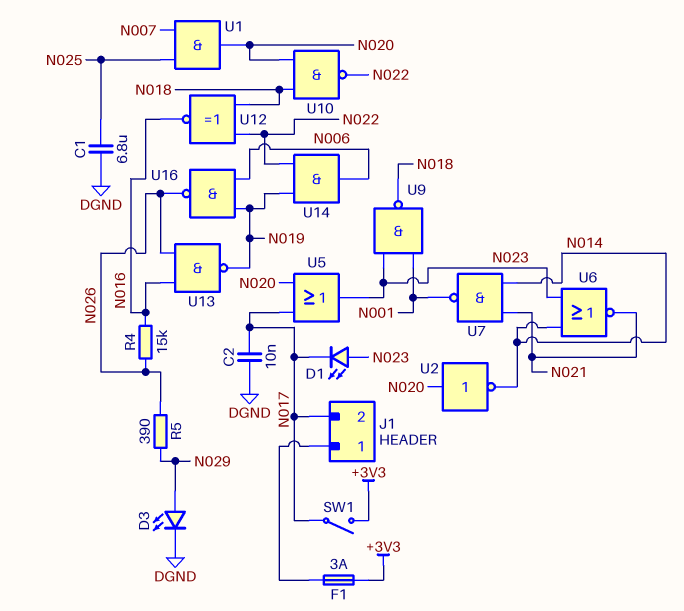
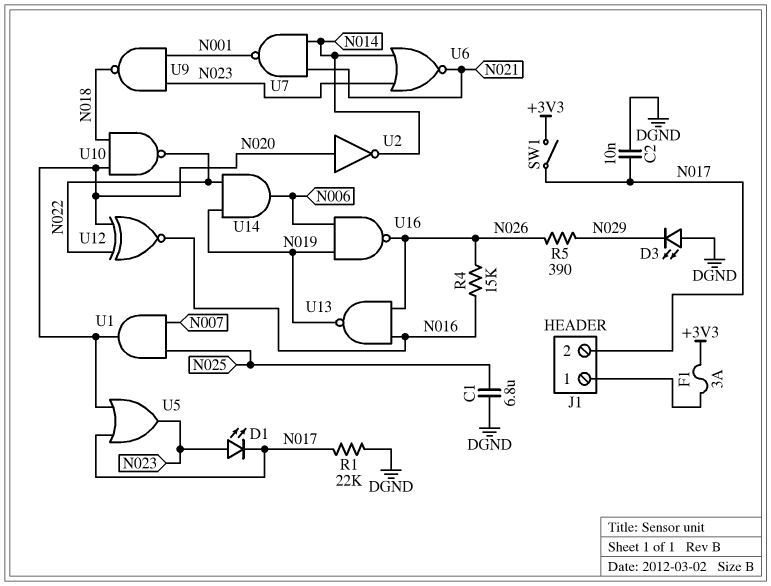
D3: LED (A N029, K DGND) -> LED (A DGND, K N029)
R1: none -> 22k (DGND, N017)
U12: XNOR (in N018, in N022, out N016) -> XNOR (in N020, in N022, out N016)

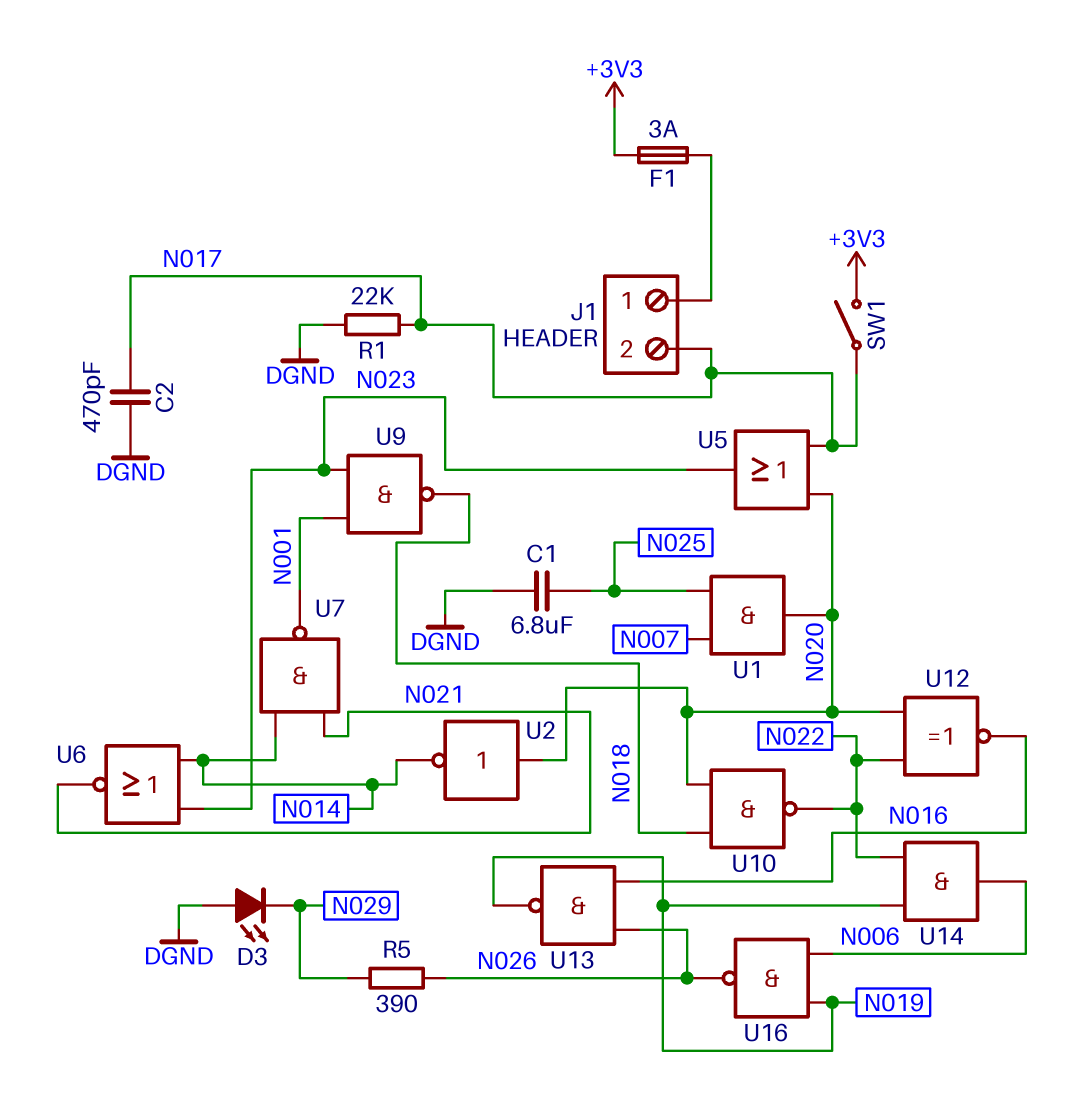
C2: 10nF (DGND, N017) -> 470pF (DGND, N017)
D1: LED (A N023, K N017) -> none
R4: 15k (N016, N026) -> none

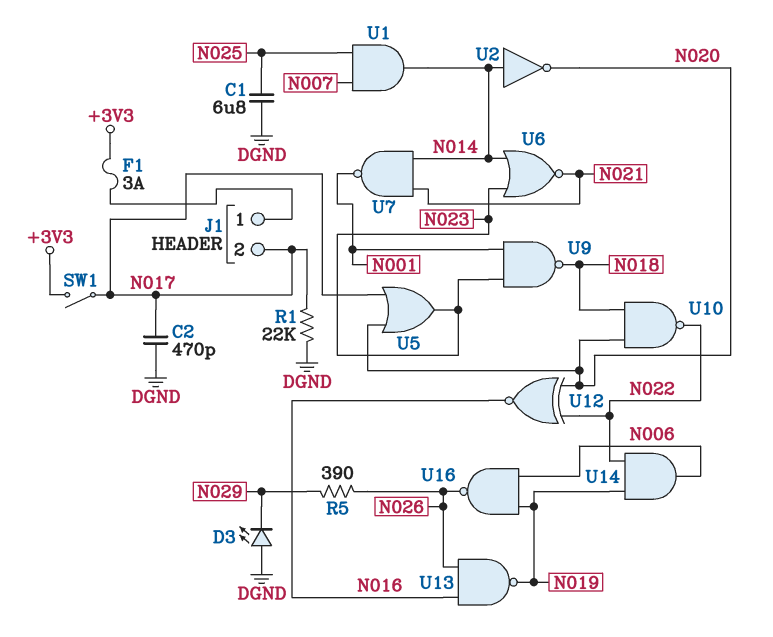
U1: AND (in N007, in N025, out N020) -> AND (in N007, in N025, out N014)
U2: NOT (in N020, out N014) -> NOT (in N014, out N020)

